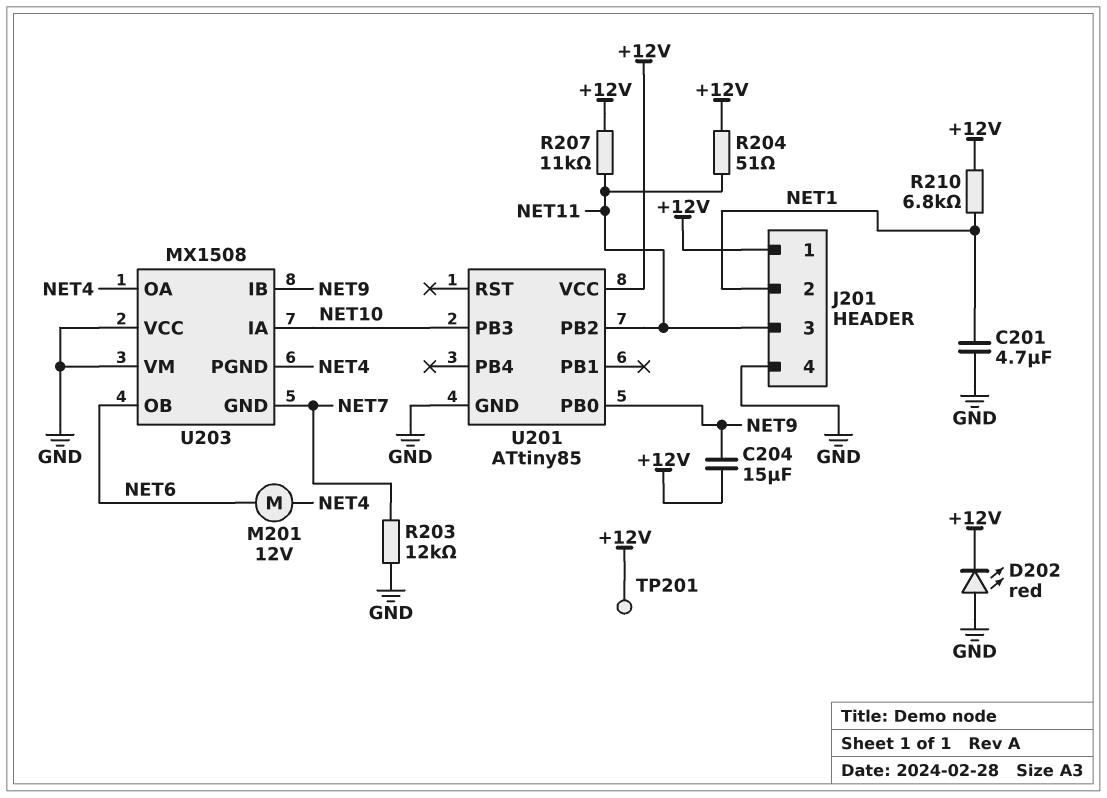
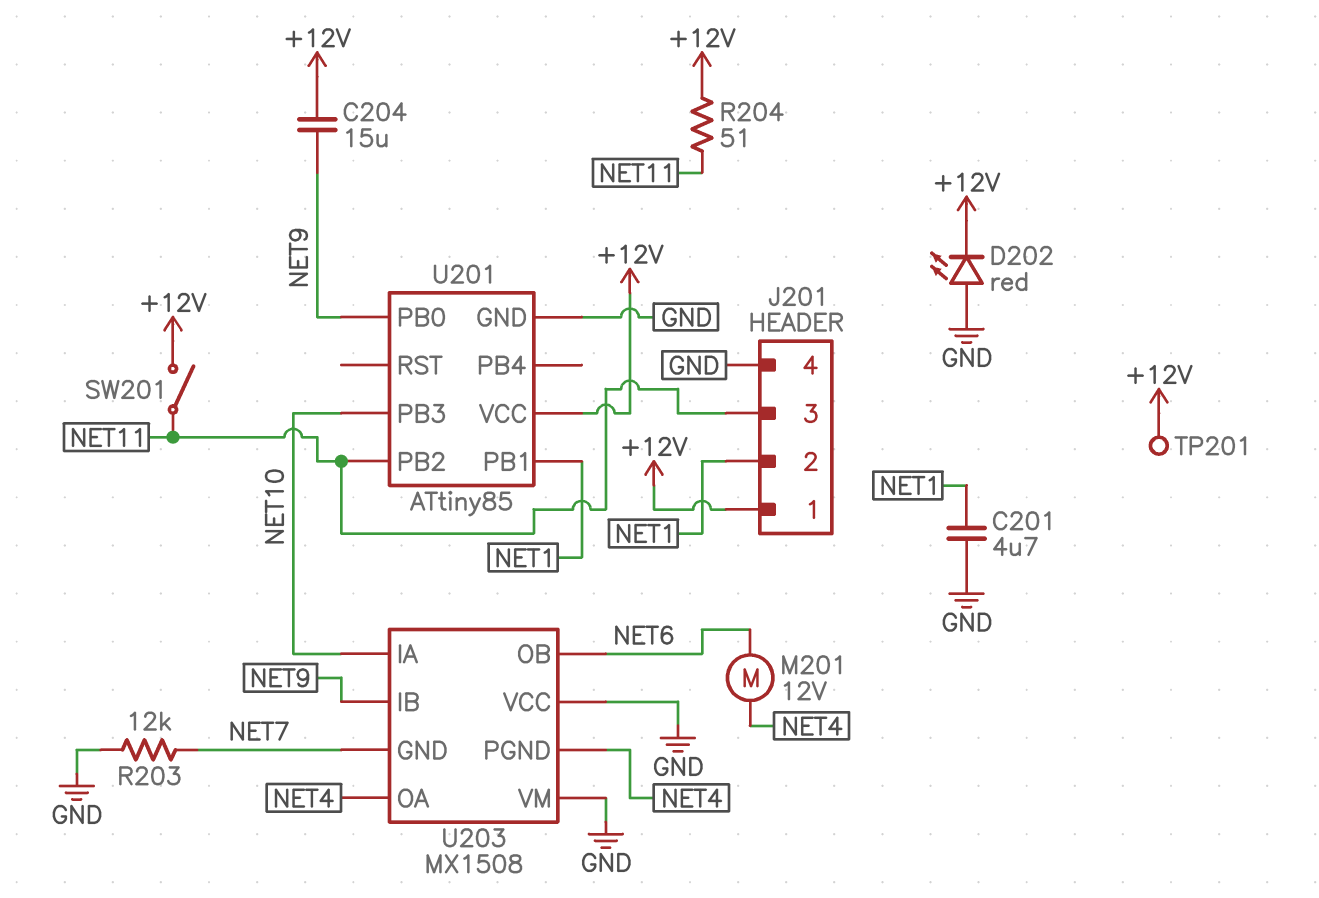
R207: 11k (+12V, NET11) -> none
R210: 6.8k (+12V, NET1) -> none
SW201: none -> switch (+12V, NET11)
U201 pin PB1: none -> NET1

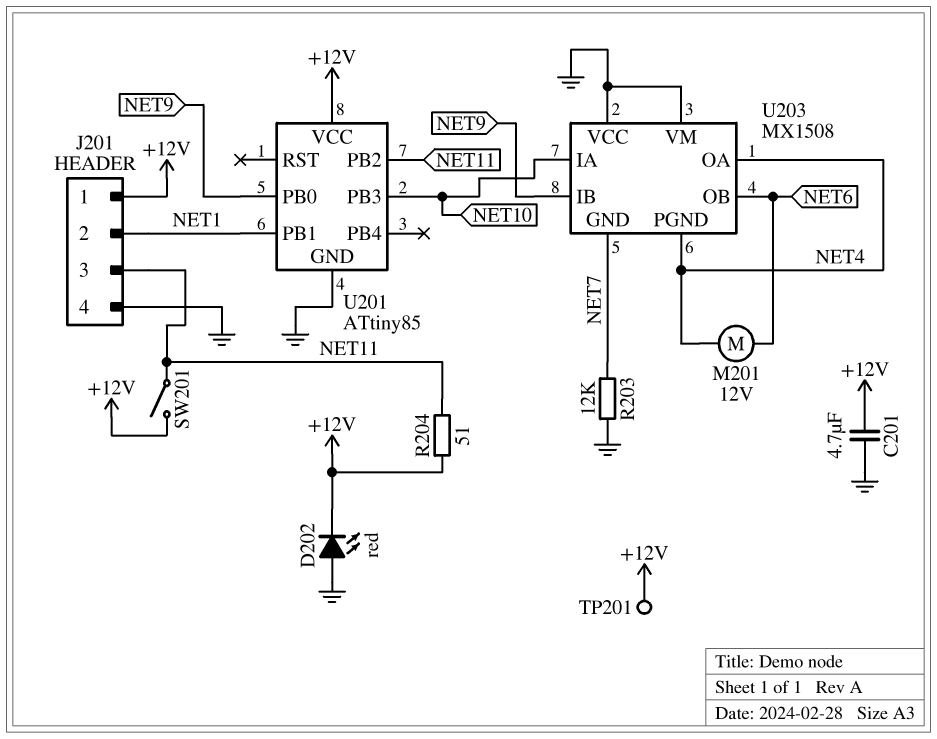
C201: 4.7uF (GND, NET1) -> 4.7uF (+12V, GND)
C204: 15uF (+12V, NET9) -> none

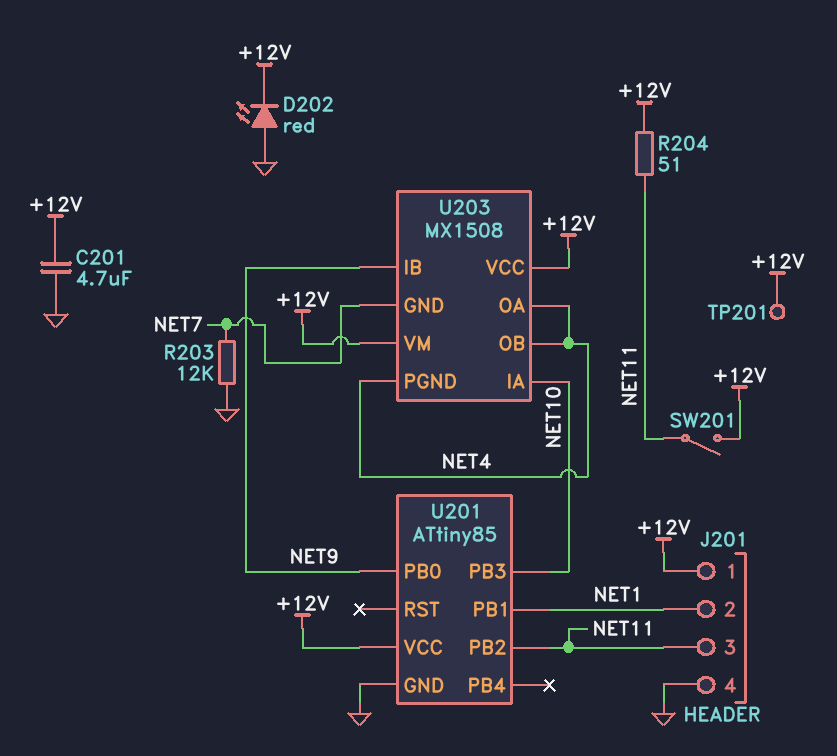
M201: motor 12V (NET4, NET6) -> none
U203 pin OB: NET6 -> NET4
U203 pin VCC: GND -> +12V
U203 pin VM: GND -> +12V

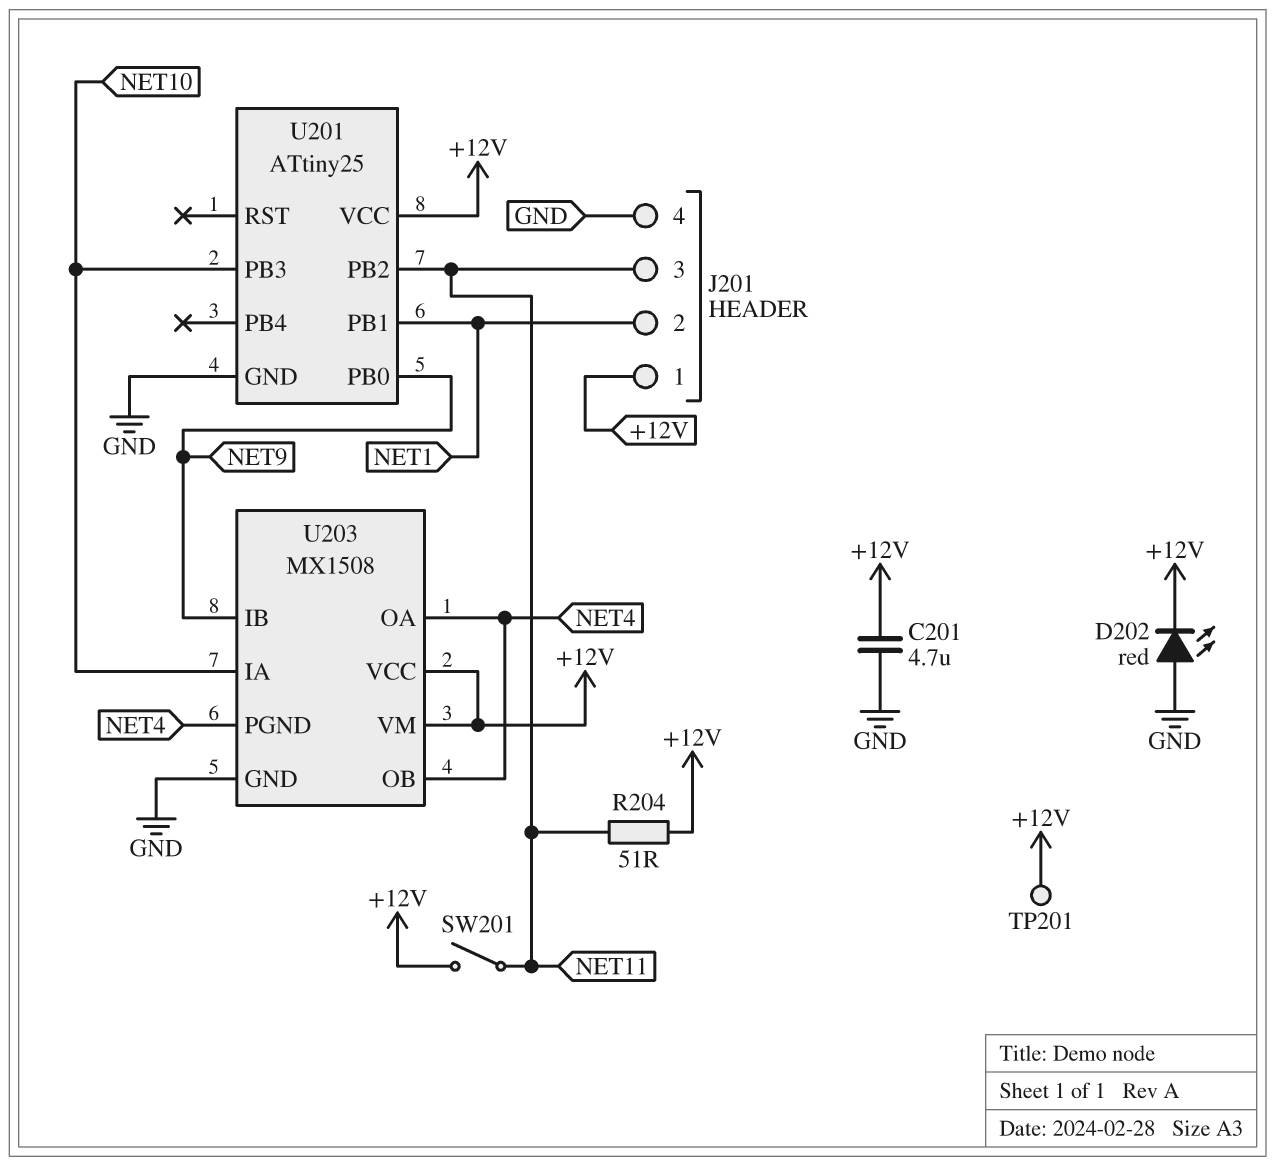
R203: 12k (GND, NET7) -> none
U201: ATtiny85 -> ATtiny25
U203 pin GND: NET7 -> GND

